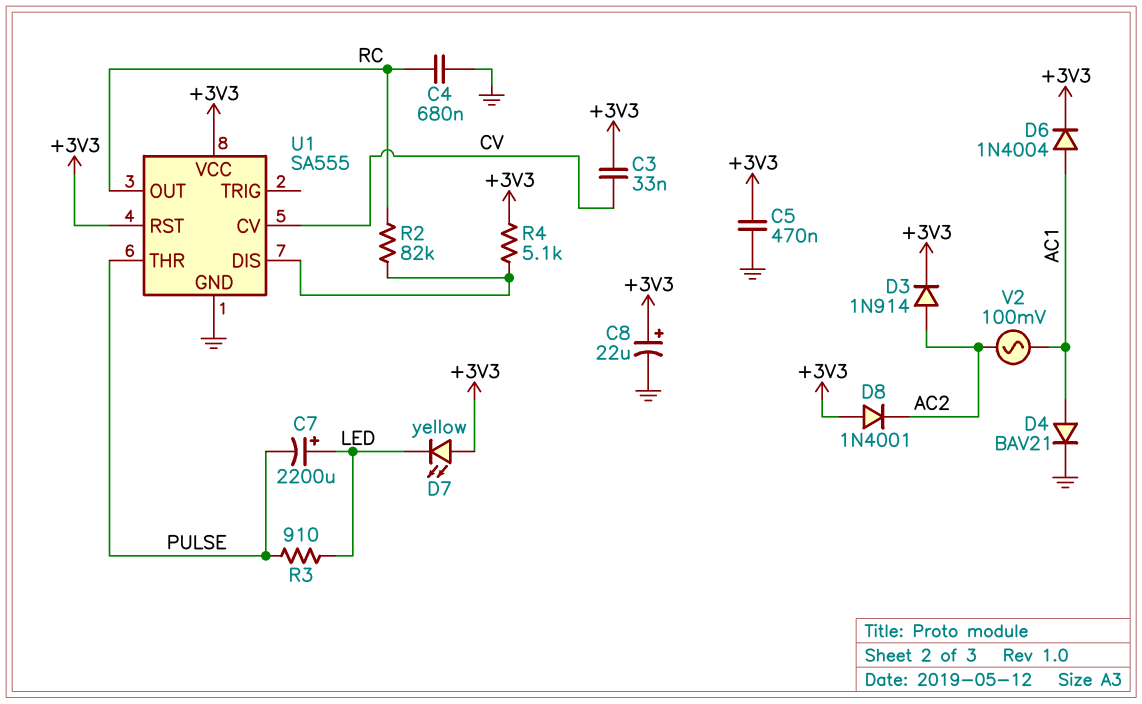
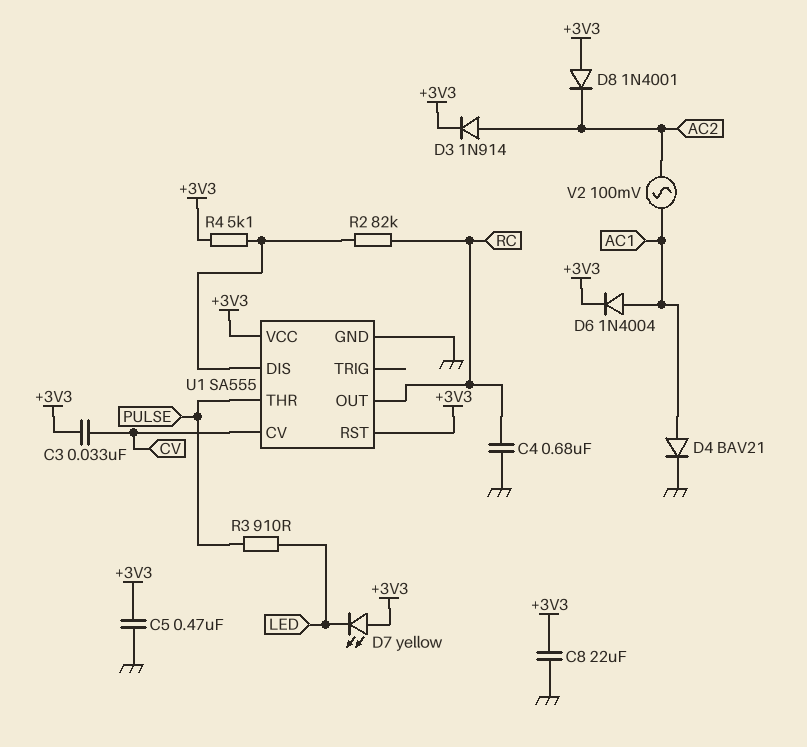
C7: 2200uF (plus LED, minus PULSE) -> none
C8: 22uF (plus +3V3, minus GND) -> 22uF (+3V3, GND)

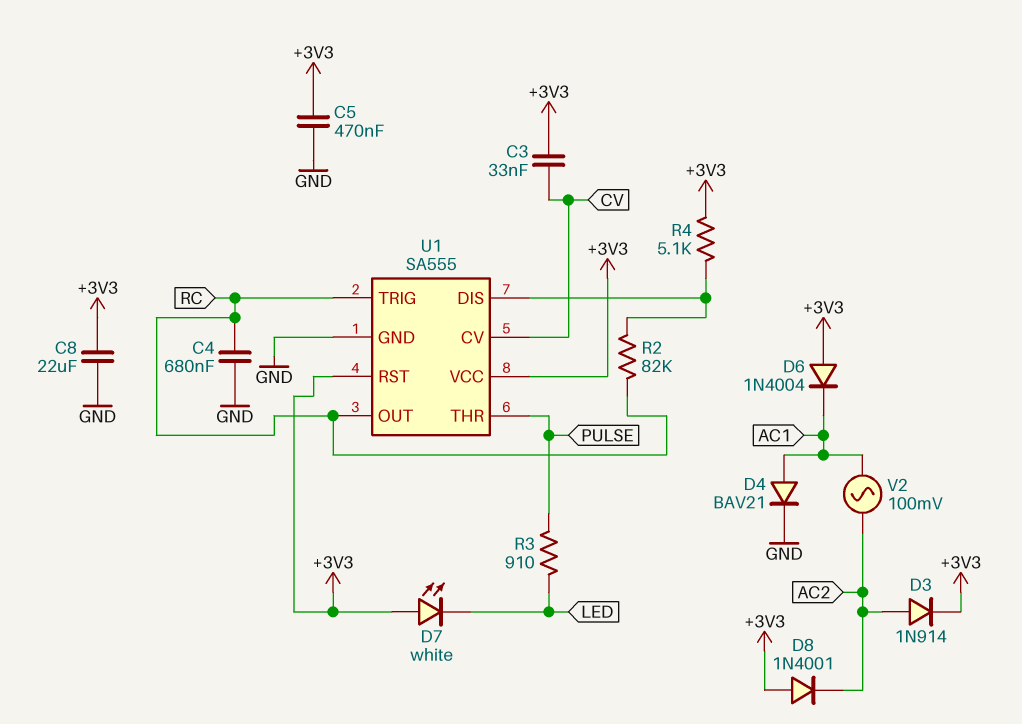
D6: diode 1N4004 (A AC1, K +3V3) -> diode 1N4004 (A +3V3, K AC1)
D7: LED yellow (A +3V3, K LED) -> LED white (A +3V3, K LED)
U1 pin TRIG: none -> RC

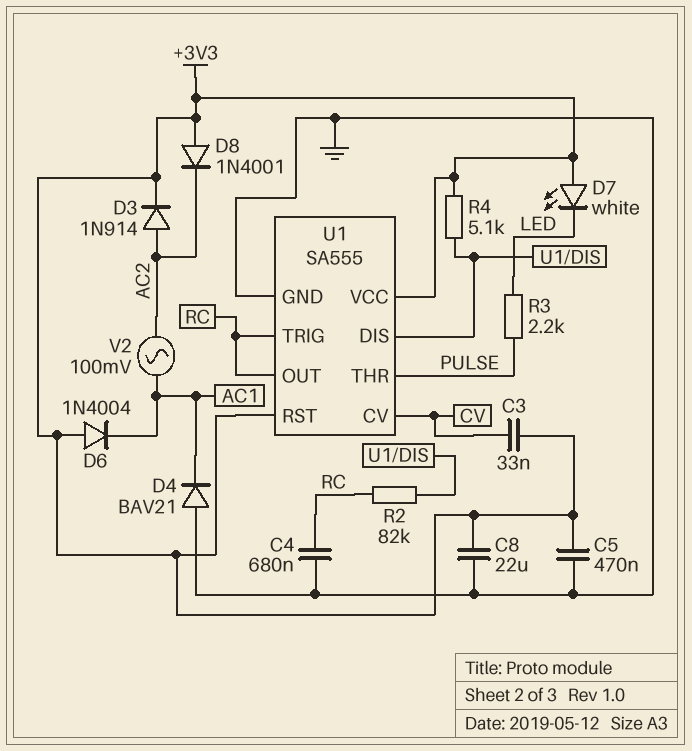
D4: diode BAV21 (A AC1, K GND) -> diode BAV21 (A GND, K AC1)
R3: 910 (LED, PULSE) -> 2.2k (LED, PULSE)

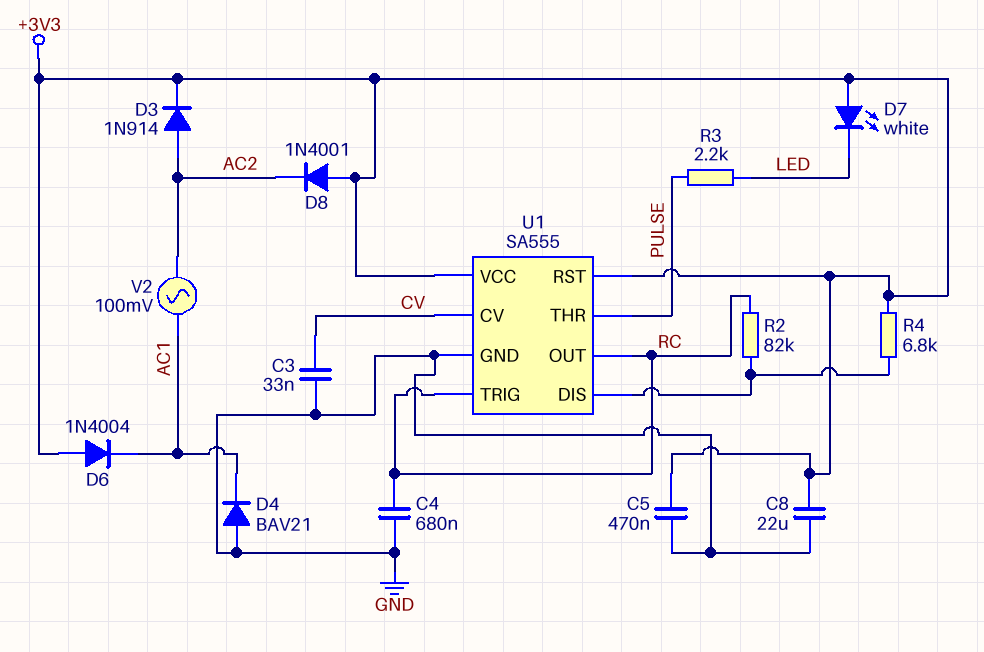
C3: 33nF (+3V3, CV) -> 33nF (CV, GND)
R4: 5.1k (+3V3, U1/DIS) -> 6.8k (+3V3, U1/DIS)

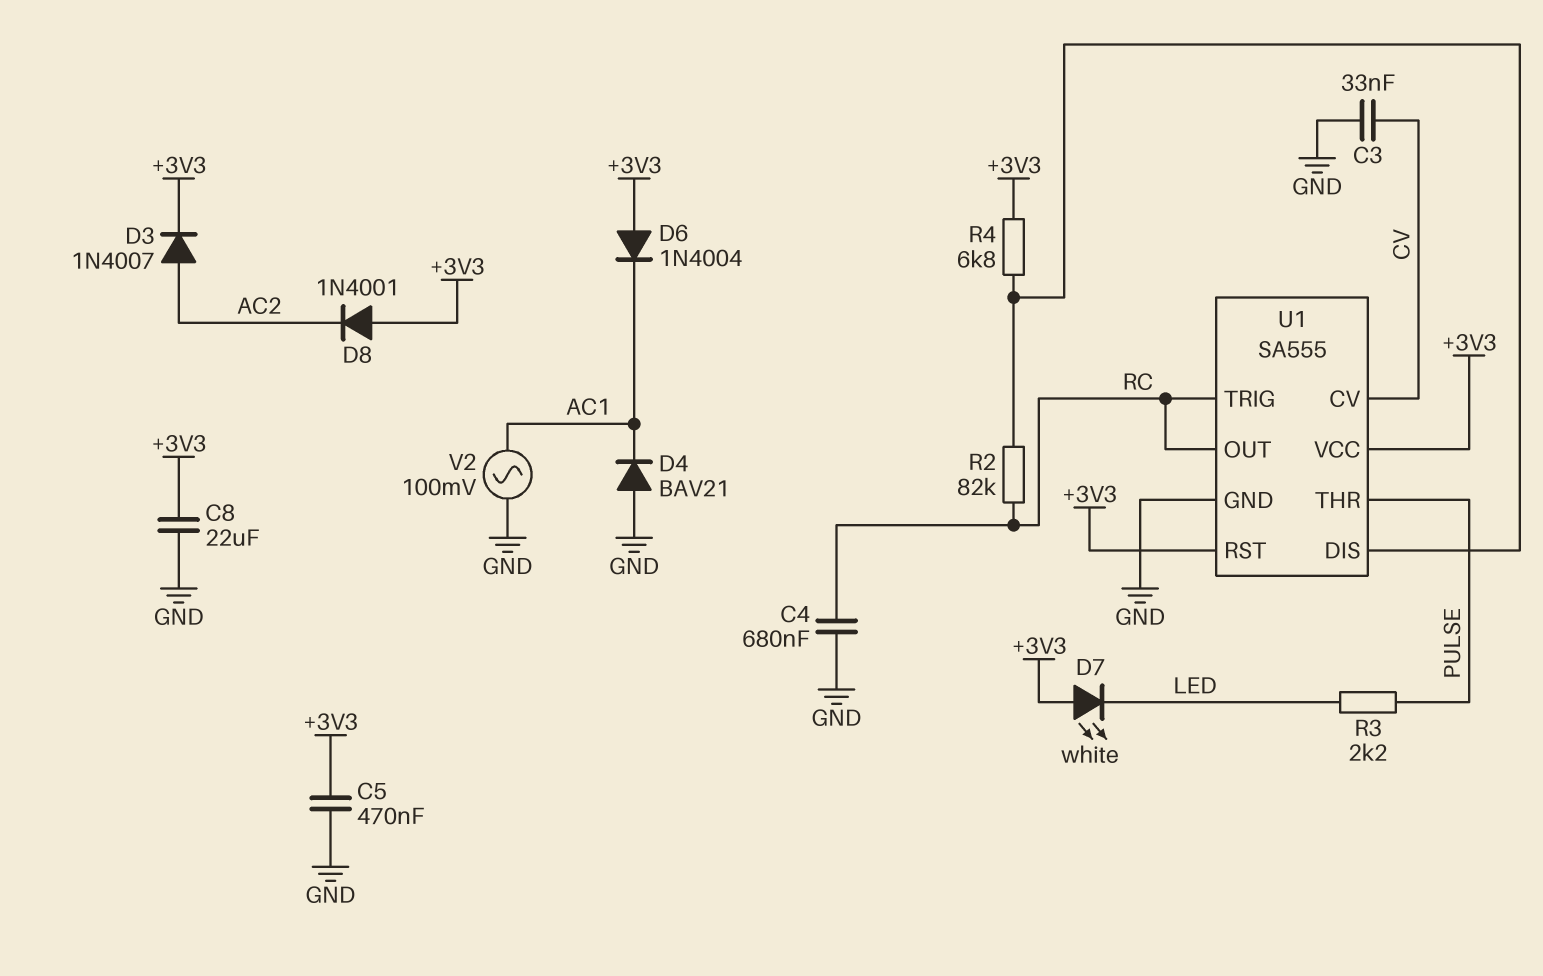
D3: diode 1N914 (A AC2, K +3V3) -> diode 1N4007 (A AC2, K +3V3)
V2: AC 100mV (AC1, AC2) -> AC 100mV (AC1, GND)

